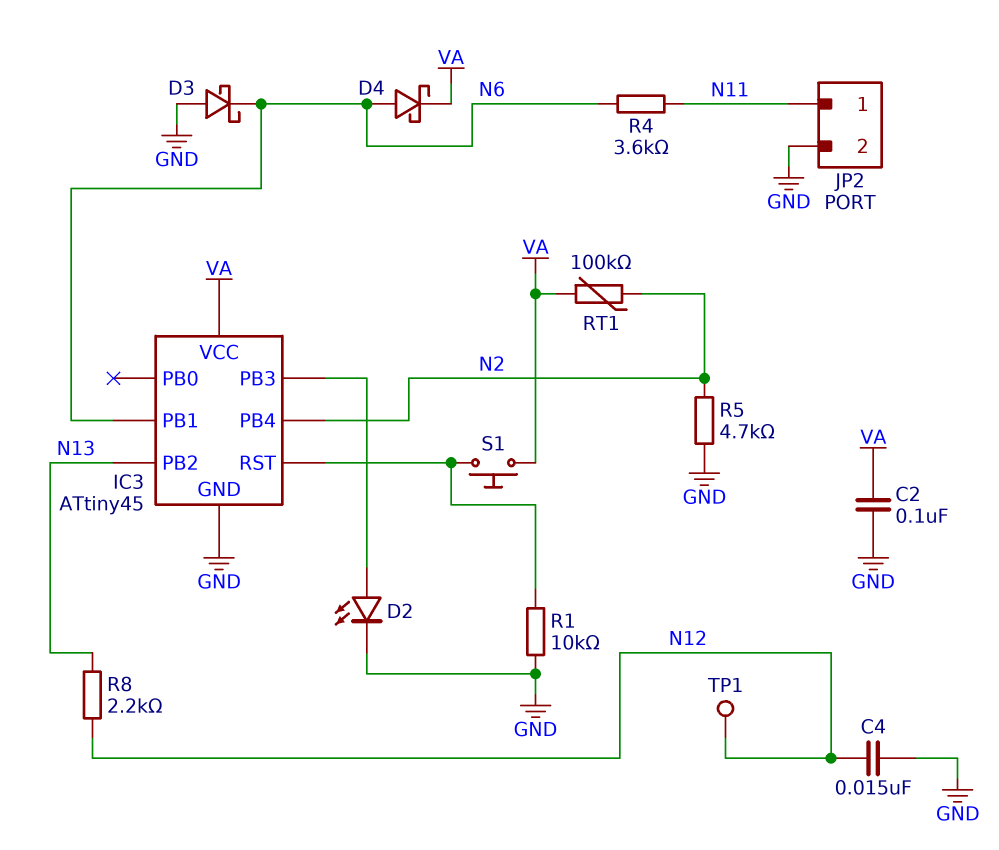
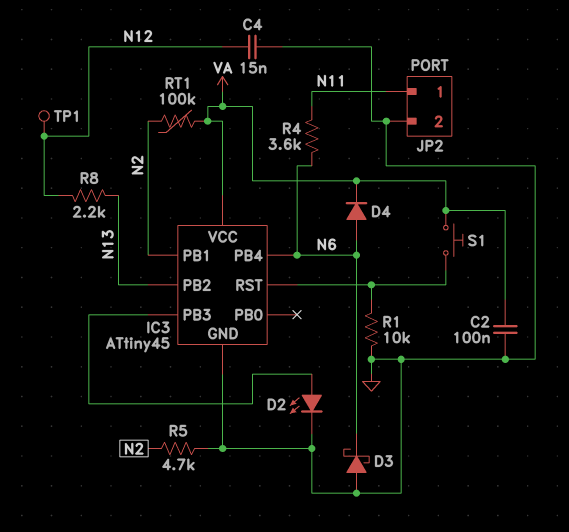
D4: schottky (A N6, K VA) -> diode (A N6, K VA)
IC3 pin PB1: N6 -> N2
IC3 pin PB4: N2 -> N6

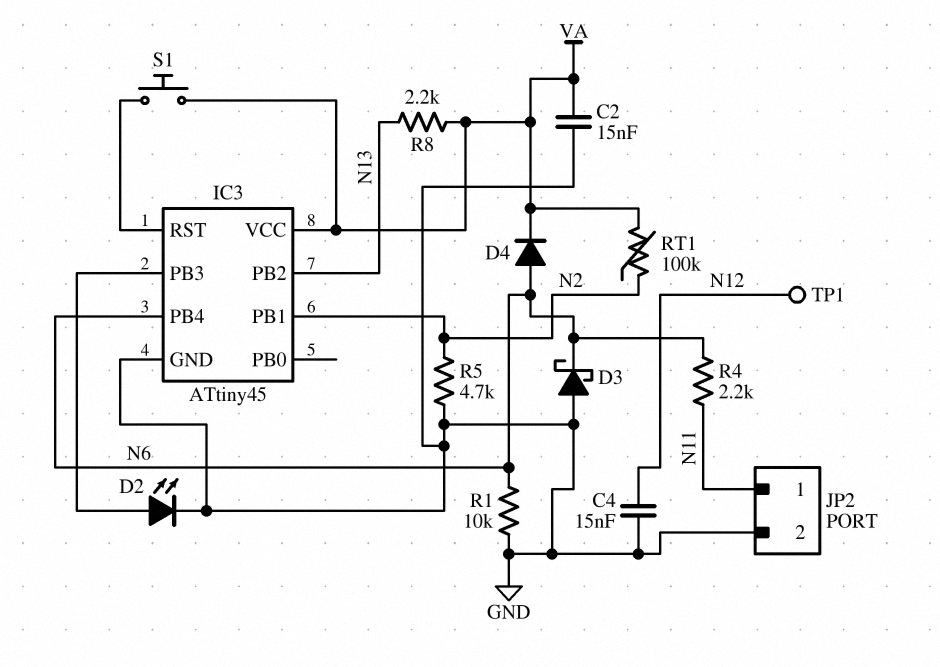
C2: 100nF (GND, VA) -> 15nF (GND, VA)
R1: 10k (GND, IC3/RST) -> 10k (GND, N6)
R4: 3.6k (N6, N11) -> 2.2k (N6, N11)
R8: 2.2k (N12, N13) -> 2.2k (N13, VA)

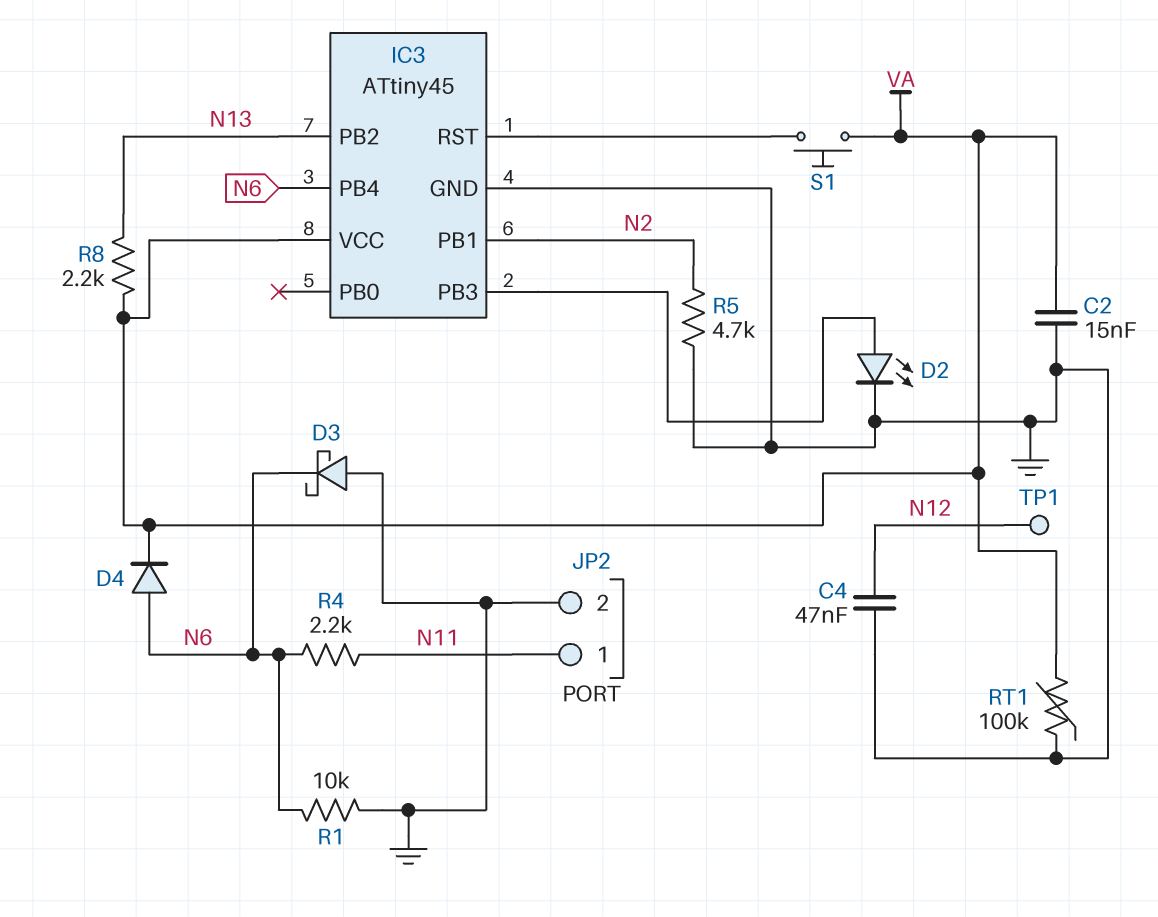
C4: 15nF (GND, N12) -> 47nF (GND, N12)
RT1: 100k (N2, VA) -> 100k (GND, VA)

